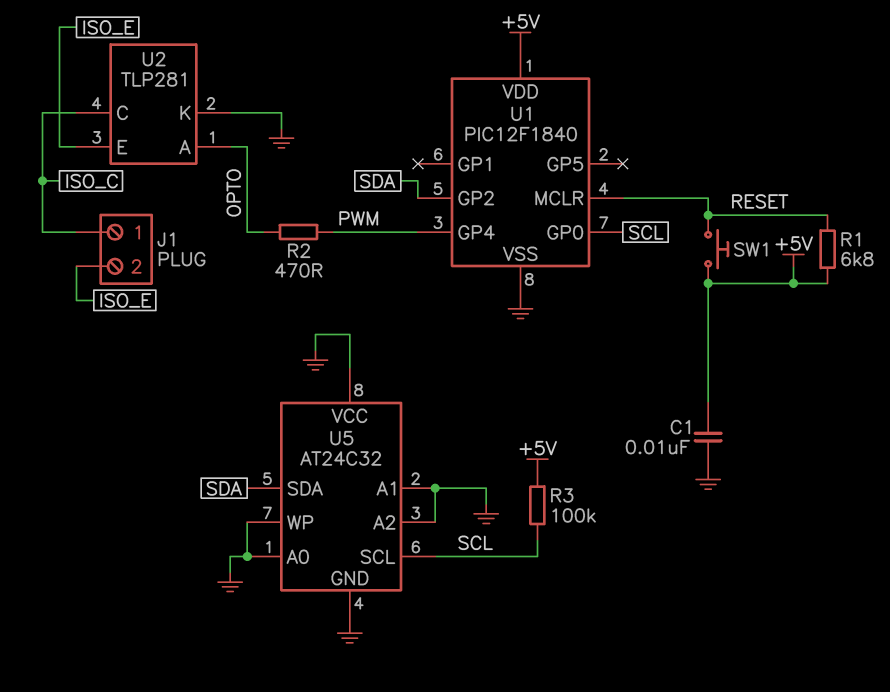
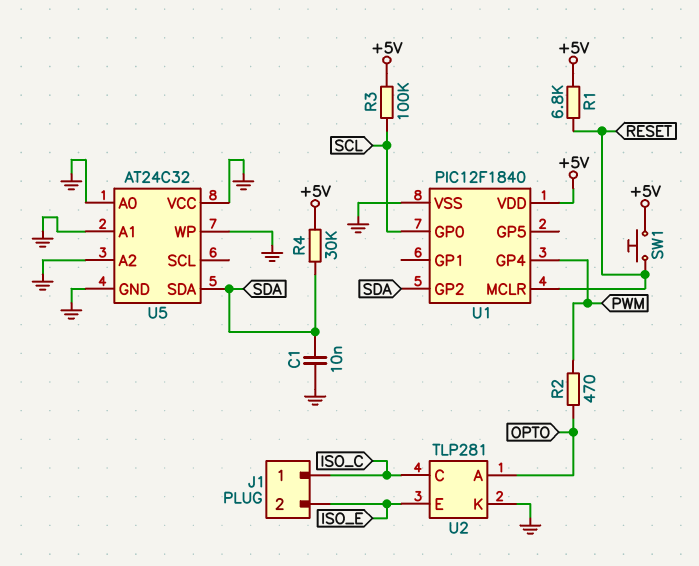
C1: 10nF (+5V, GND) -> 10nF (GND, SDA)
R4: none -> 30k (+5V, SDA)
U5 pin SCL: SCL -> none

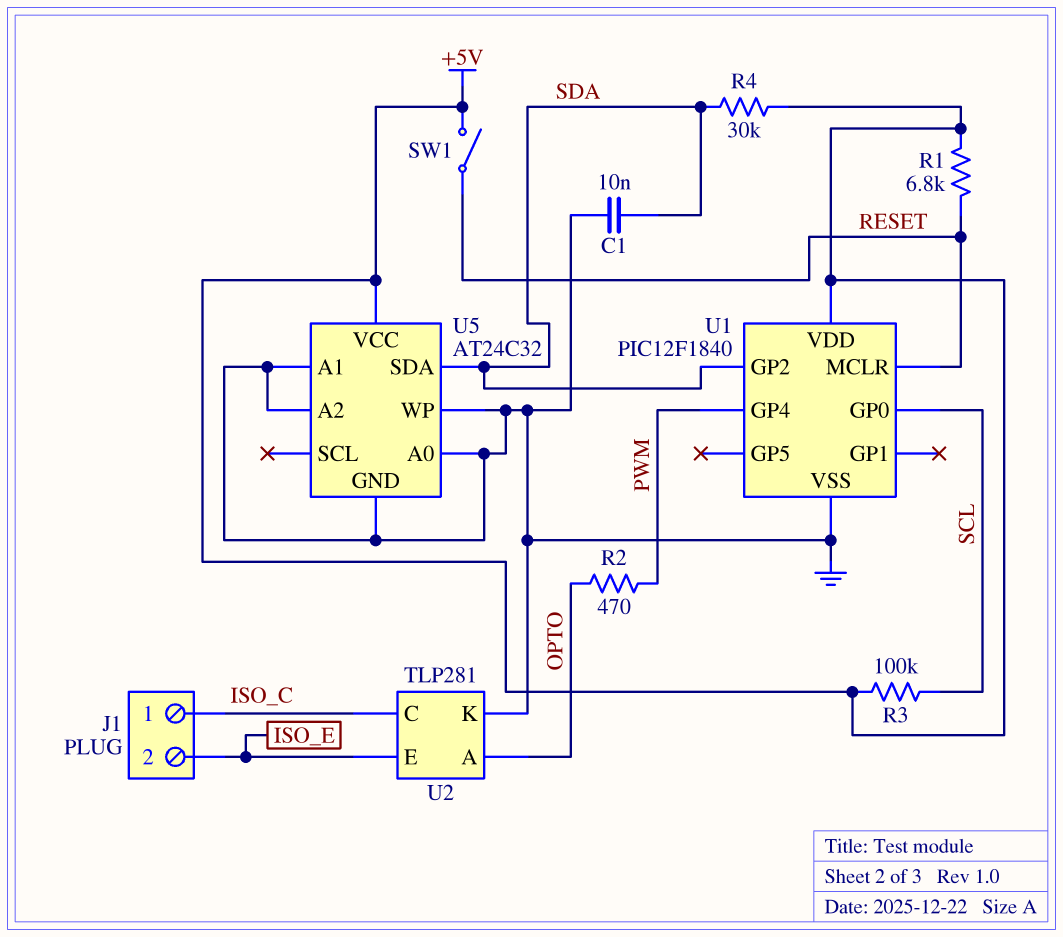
SW1: button (+5V, RESET) -> switch (+5V, RESET)
U5 pin VCC: GND -> +5V

